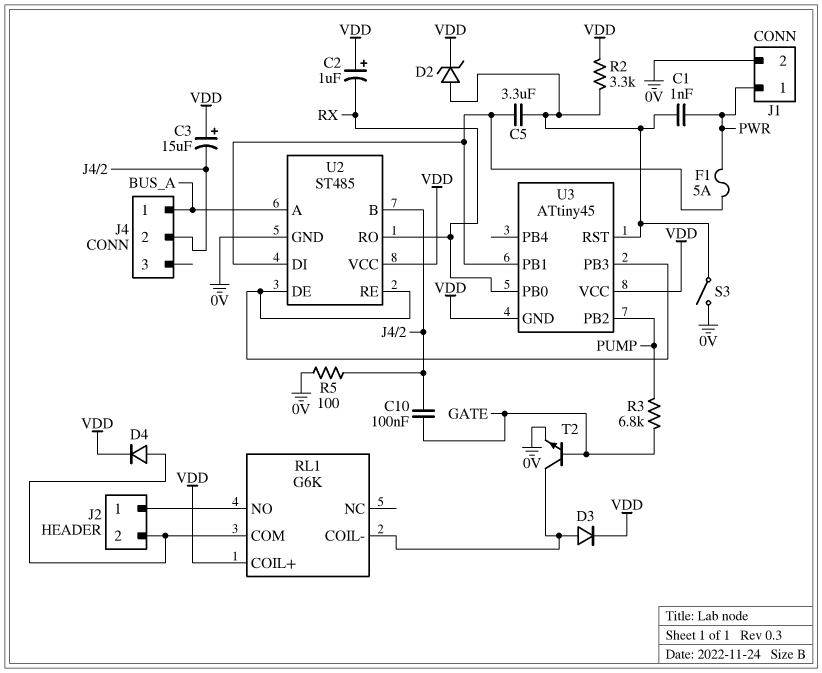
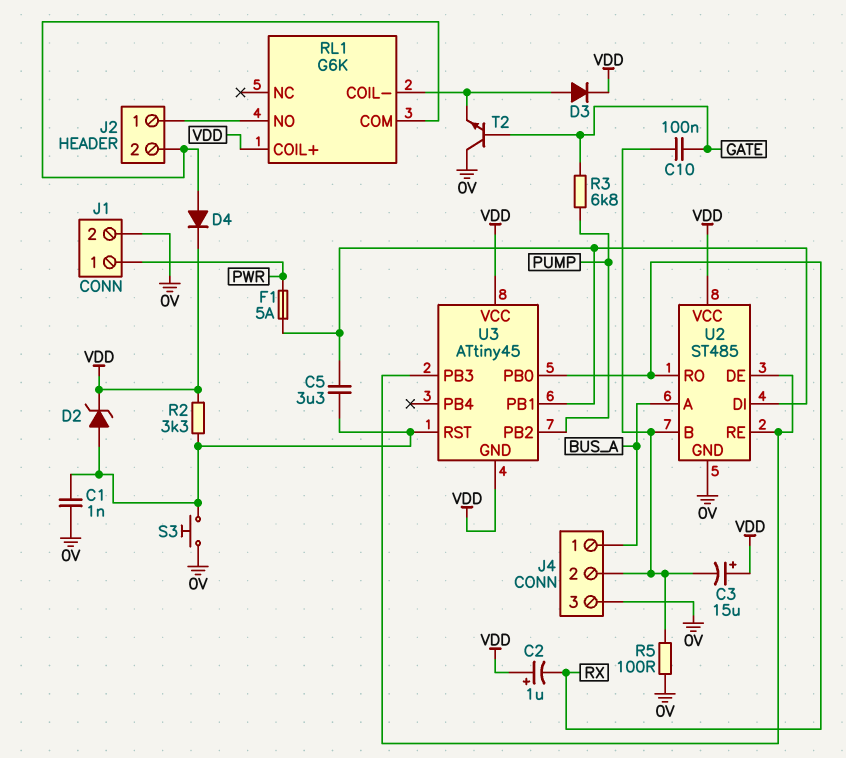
C1: 1nF (PWR, U3/RST) -> 1nF (0V, U3/RST)
J4 pin 3: none -> 0V
S3: switch (0V, U3/RST) -> button (0V, U3/RST)
T2: NPN (B GATE, C RL1/COIL-, E 0V) -> NPN (B GATE, C 0V, E RL1/COIL-)

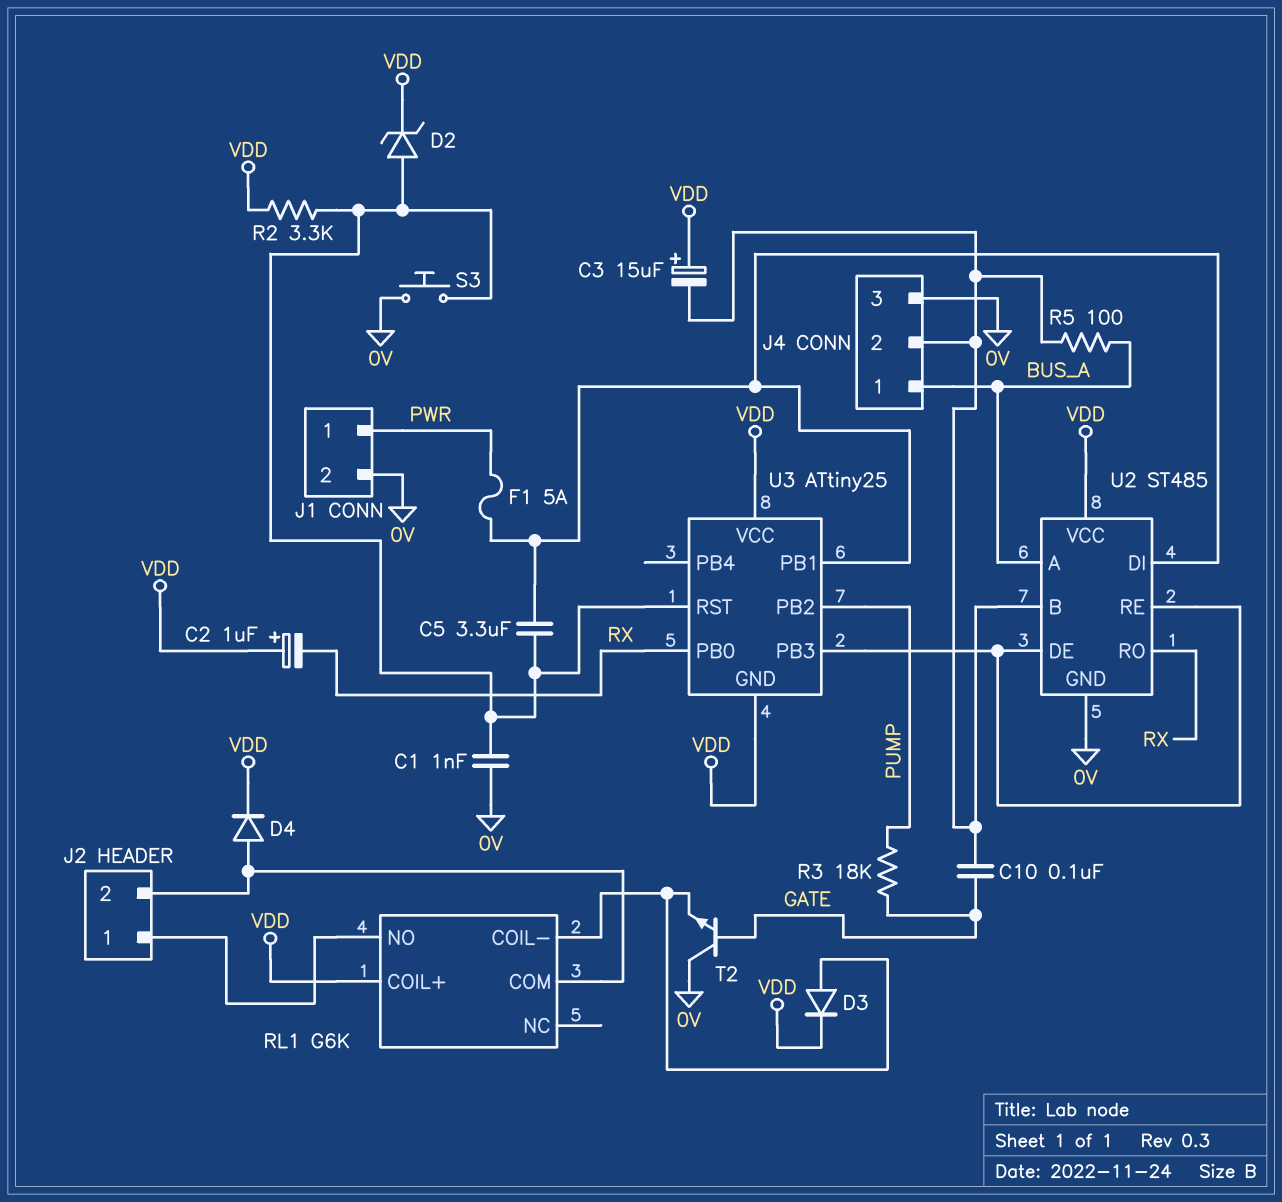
R3: 6.8k (GATE, PUMP) -> 18k (GATE, PUMP)
R5: 100 (0V, J4/2) -> 100 (BUS_A, J4/2)
U3: ATtiny45 -> ATtiny25

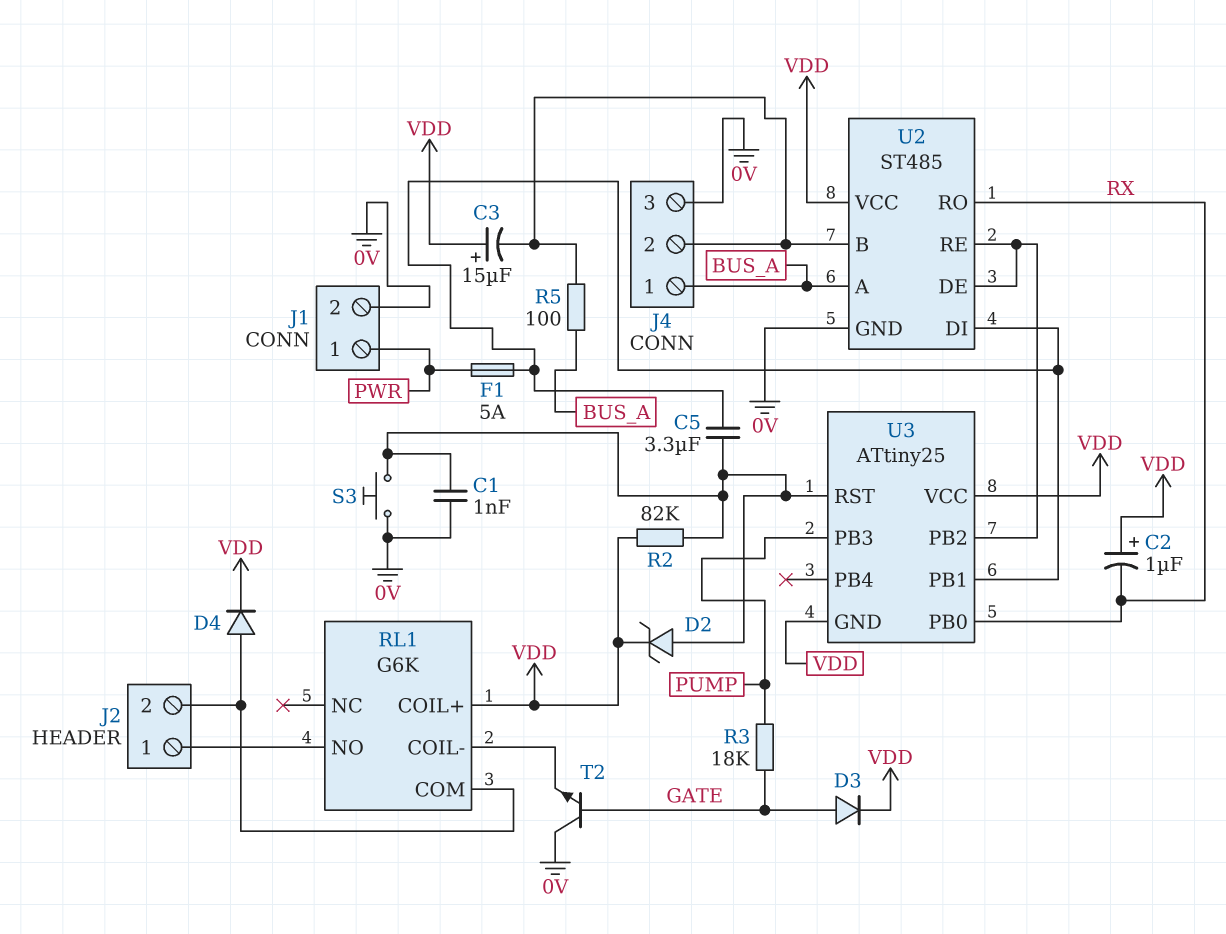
C10: 100nF (GATE, J4/2) -> none
D3: diode (A RL1/COIL-, K VDD) -> diode (A GATE, K VDD)
R2: 3.3k (U3/RST, VDD) -> 82k (U3/RST, VDD)
U3 pin PB2: PUMP -> U2/DE
U3 pin PB3: U2/DE -> PUMP

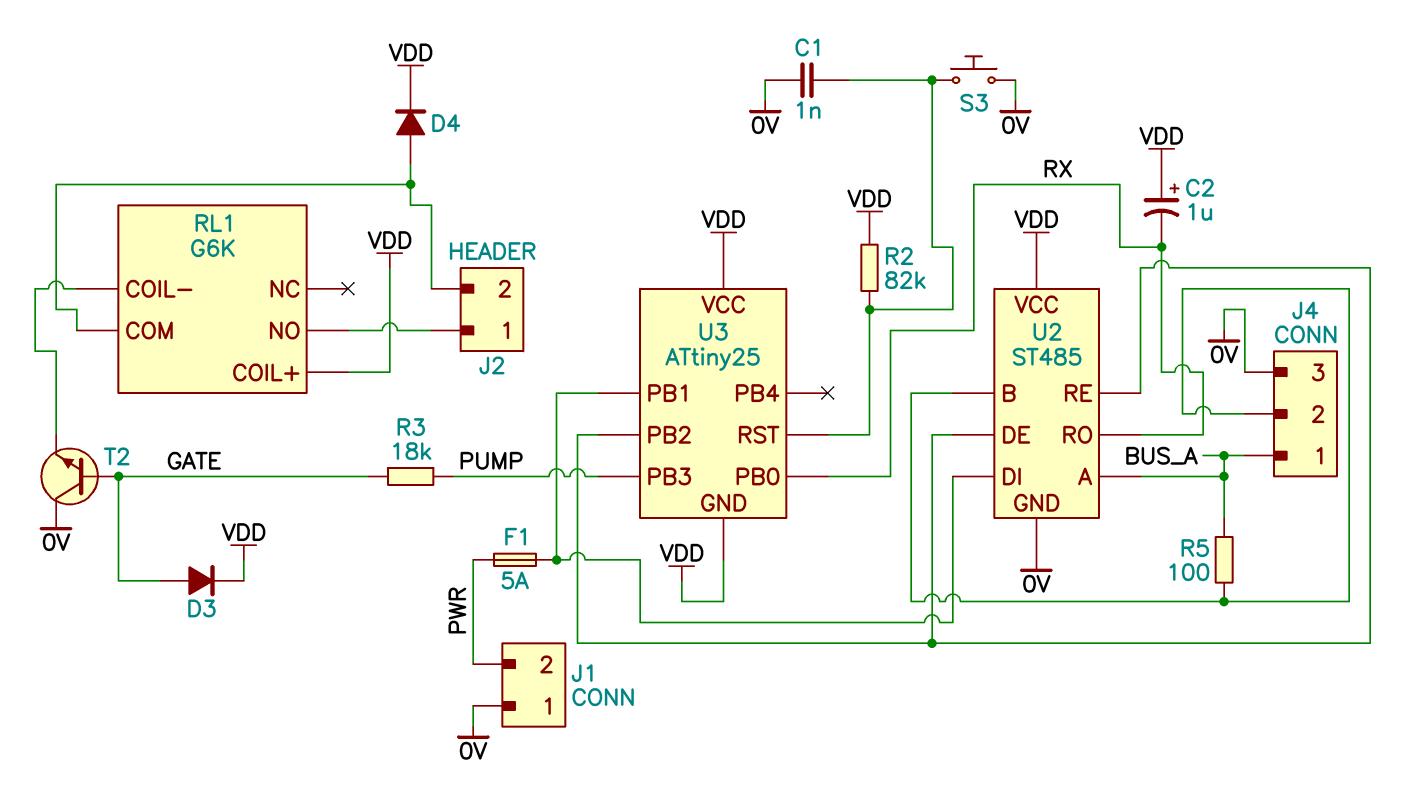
C3: 15uF (plus VDD, minus J4/2) -> none
C5: 3.3uF (U2/DI, U3/RST) -> none
D2: zener (A U3/RST, K VDD) -> none
J1 pin 1: PWR -> 0V
J1 pin 2: 0V -> PWR

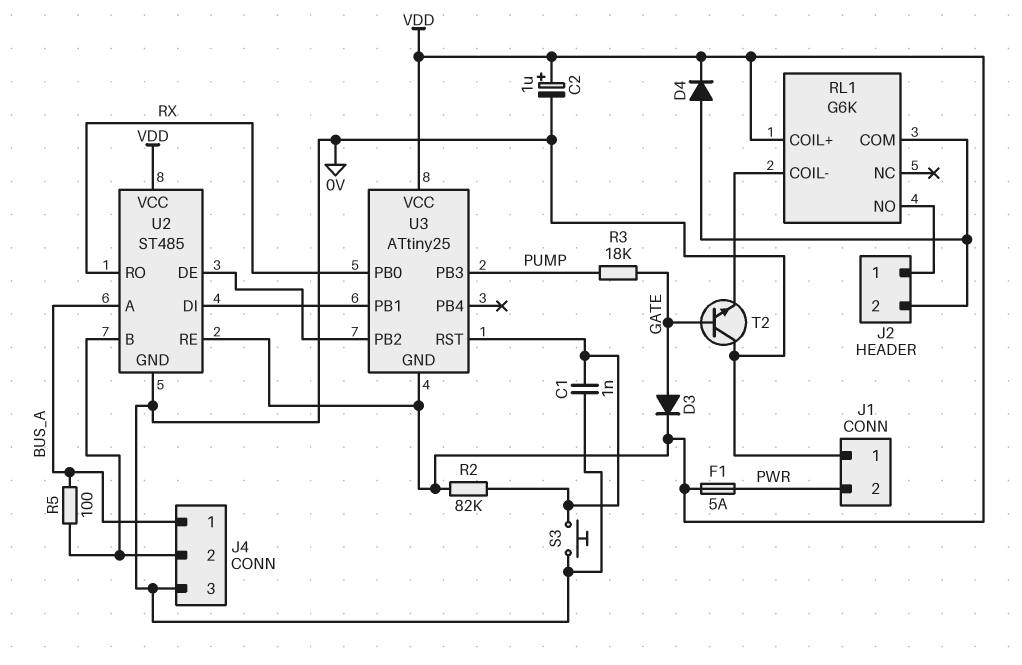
C2: 1uF (plus VDD, minus RX) -> 1uF (plus VDD, minus 0V)
F1: 5A (PWR, U2/DI) -> 5A (PWR, VDD)
U2 pin RE: U2/DE -> VDD

